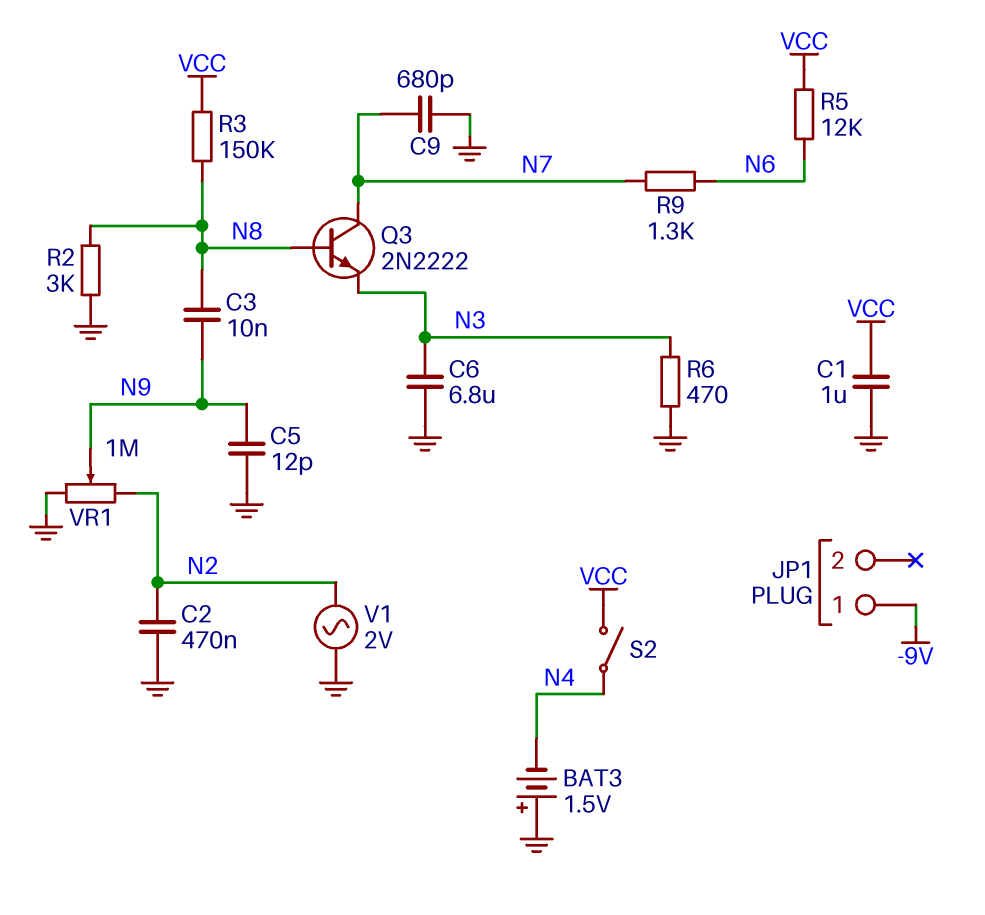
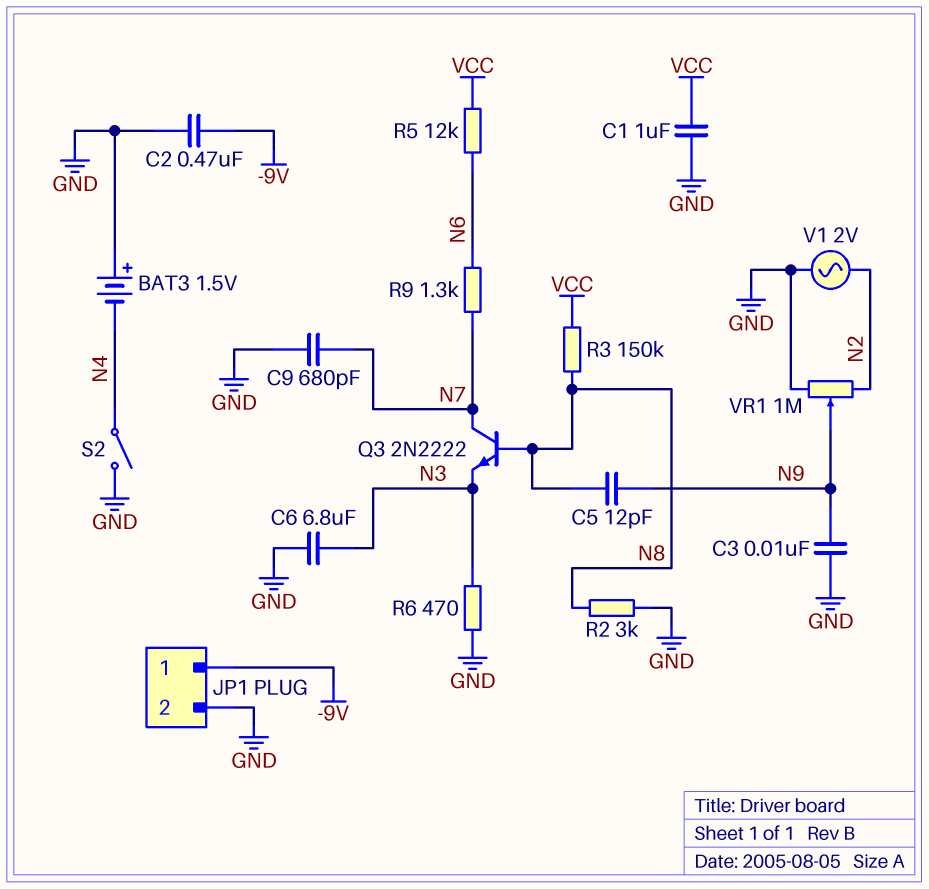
C2: 470nF (GND, N2) -> 470nF (-9V, GND)
C3: 10nF (N8, N9) -> 10nF (GND, N9)
C5: 12pF (GND, N9) -> 12pF (N8, N9)
JP1 pin 2: none -> GND
S2: switch (N4, VCC) -> switch (GND, N4)

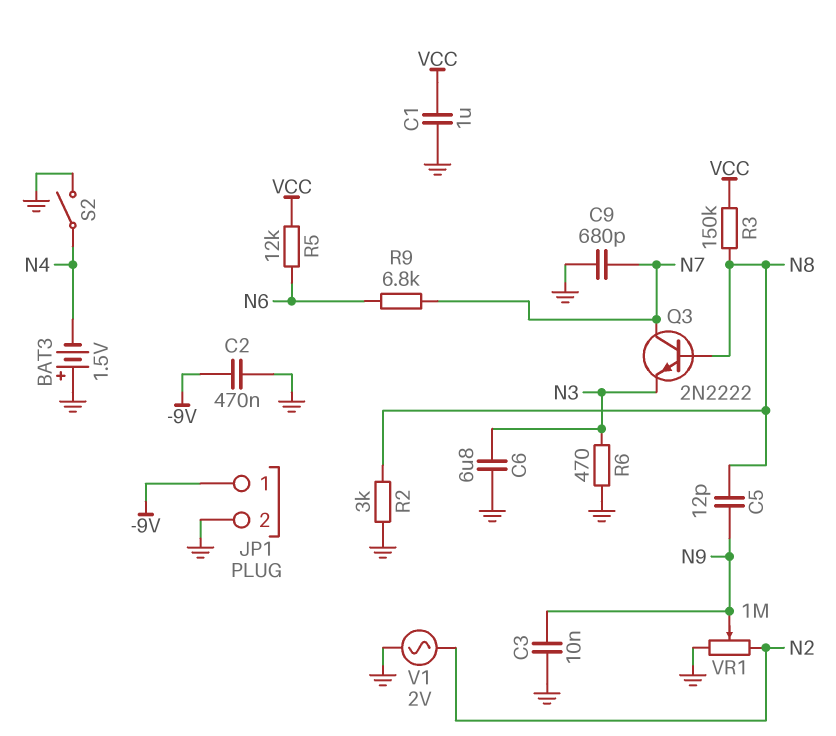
R9: 1.3k (N6, N7) -> 6.8k (N6, N7)

